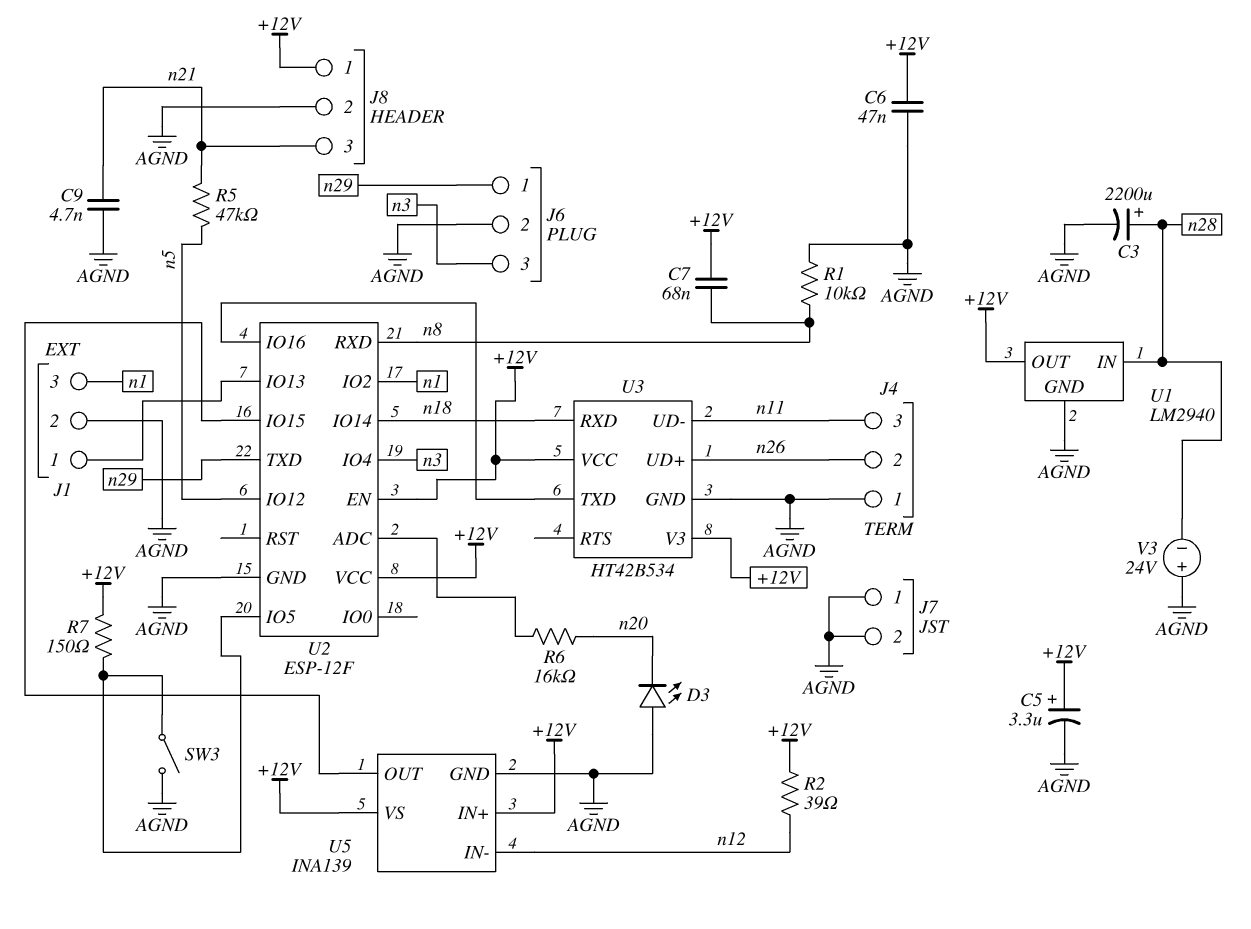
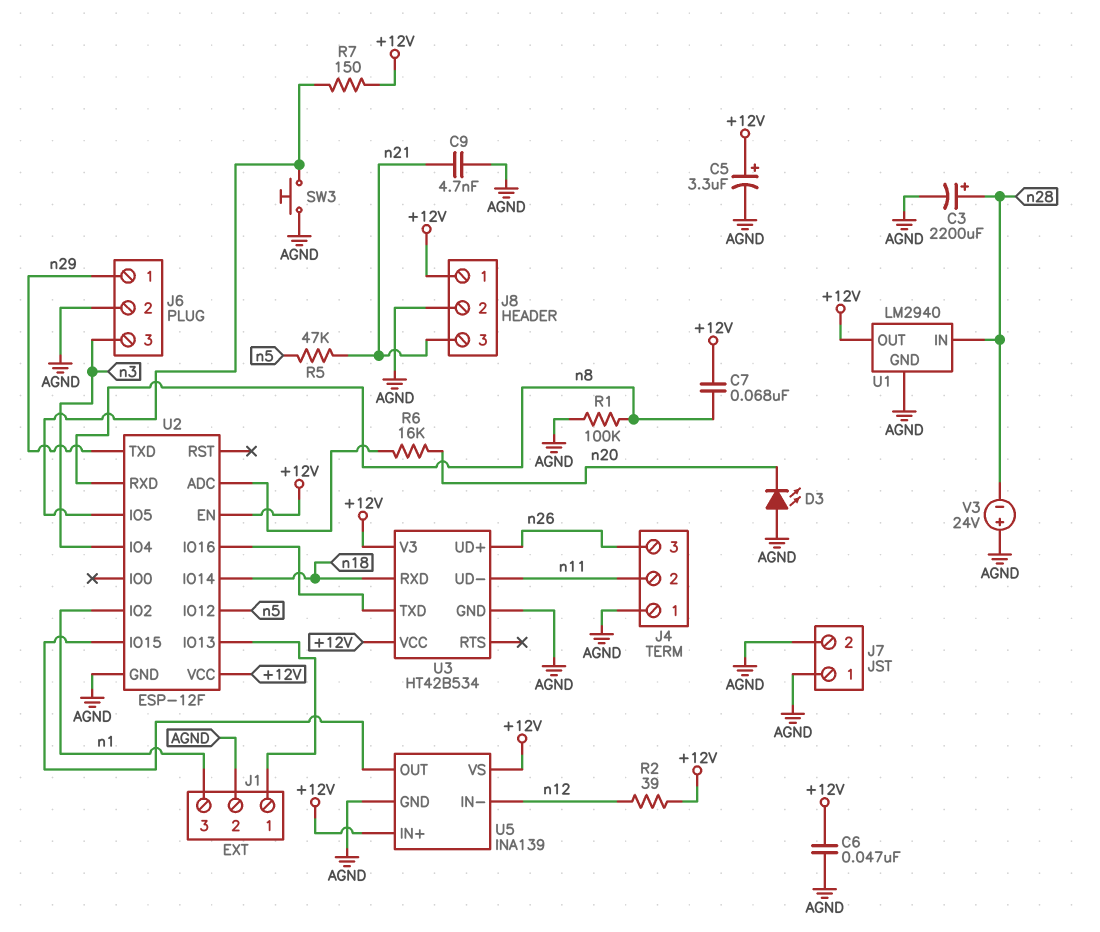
J4 pin 2: n26 -> n11
J4 pin 3: n11 -> n26
R1: 10k (AGND, n8) -> 100k (AGND, n8)
SW3: switch (AGND, U2/IO5) -> button (AGND, U2/IO5)

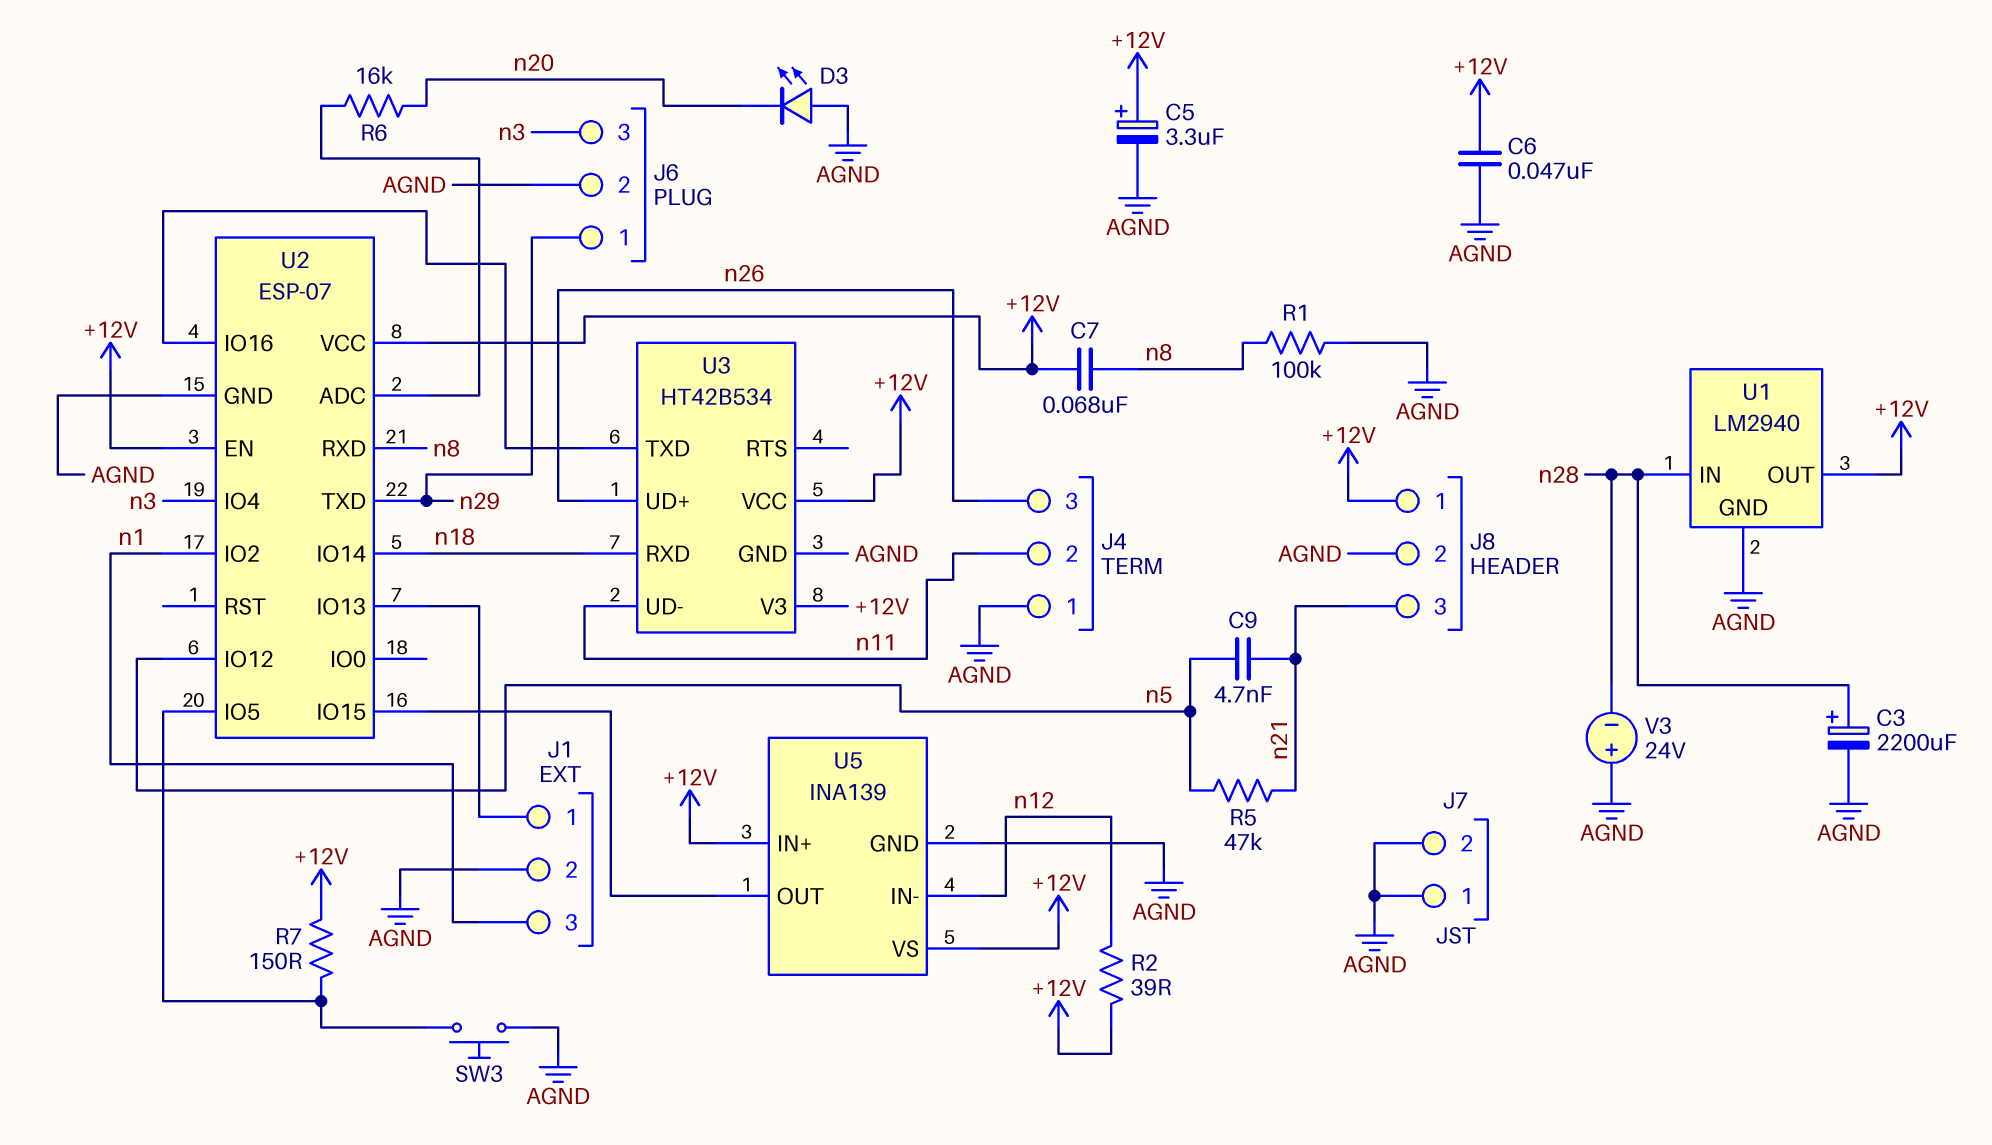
C9: 4.7nF (AGND, n21) -> 4.7nF (n5, n21)
U2: ESP-12F -> ESP-07

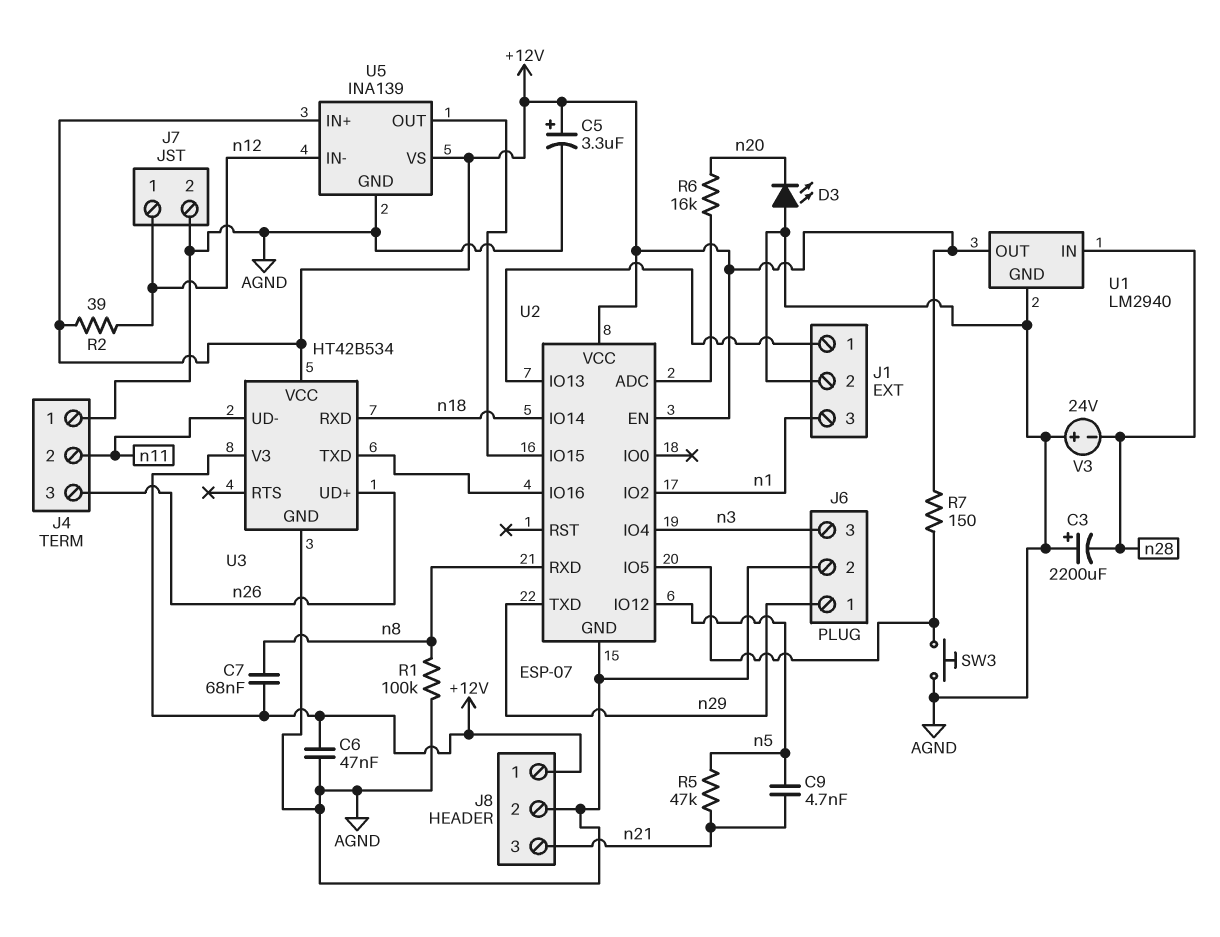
C3: 2200uF (plus n28, minus AGND) -> 2200uF (plus AGND, minus n28)
J7 pin 1: AGND -> n12

